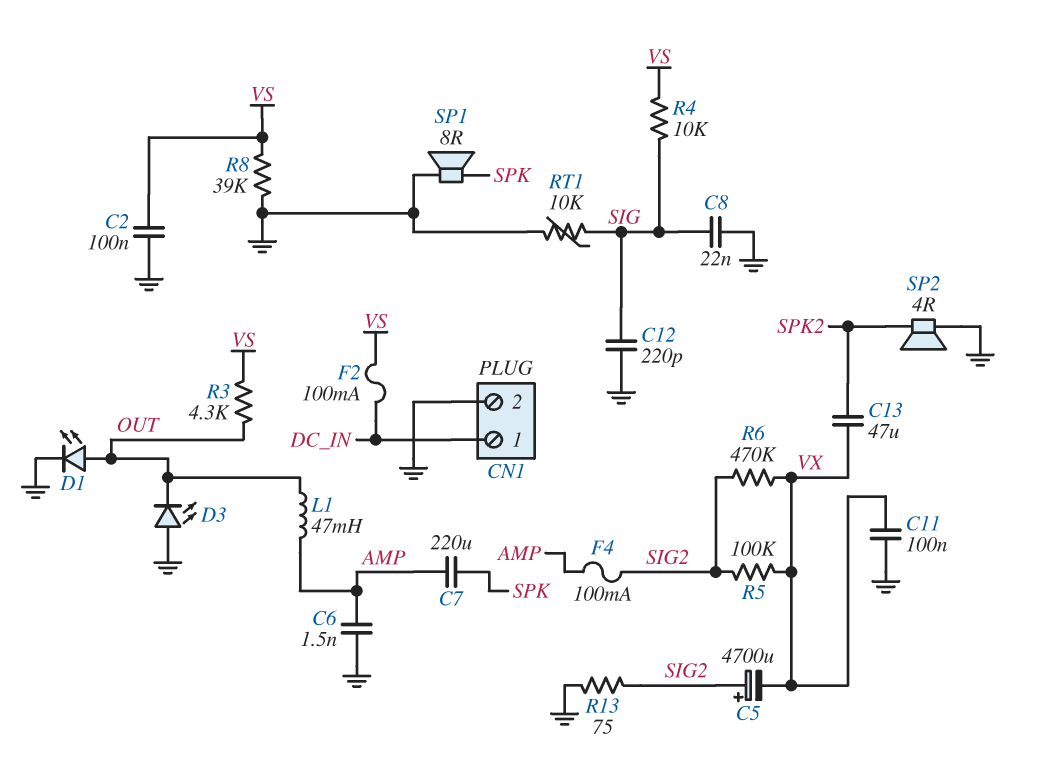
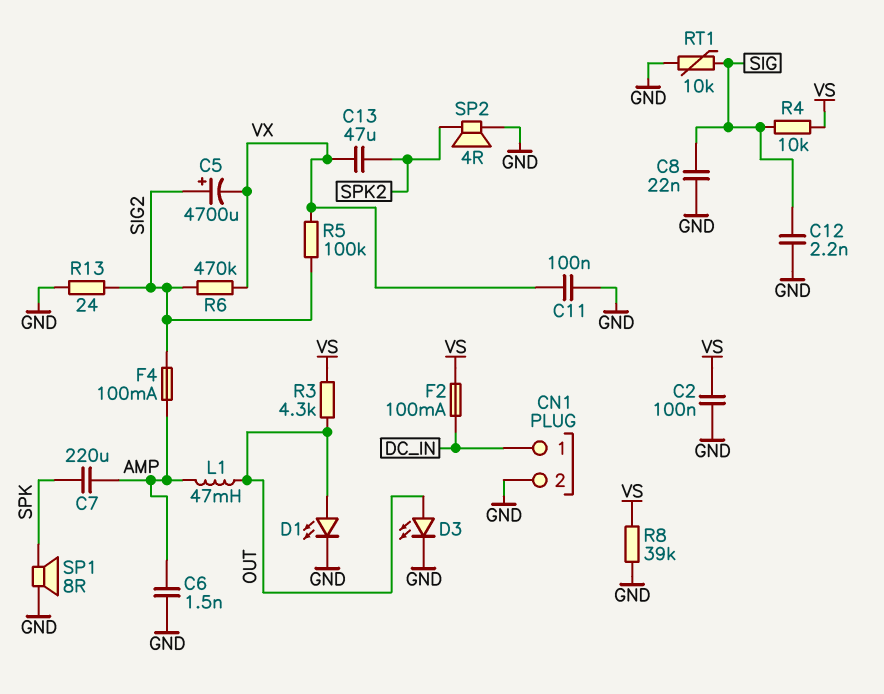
C12: 220pF (GND, SIG) -> 2.2nF (GND, SIG)
D3: LED (A GND, K OUT) -> LED (A OUT, K GND)
R13: 75 (GND, SIG2) -> 24 (GND, SIG2)

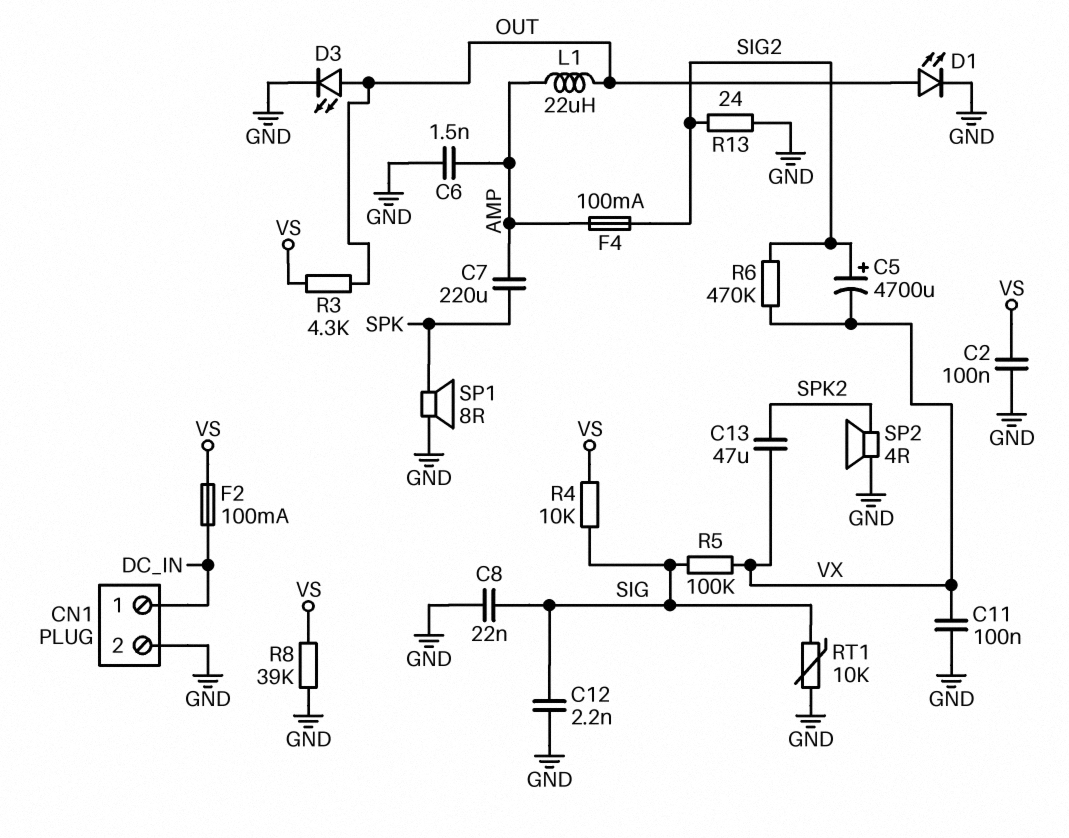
L1: 47mH (AMP, OUT) -> 22uH (AMP, OUT)
R5: 100k (SIG2, VX) -> 100k (SIG, VX)

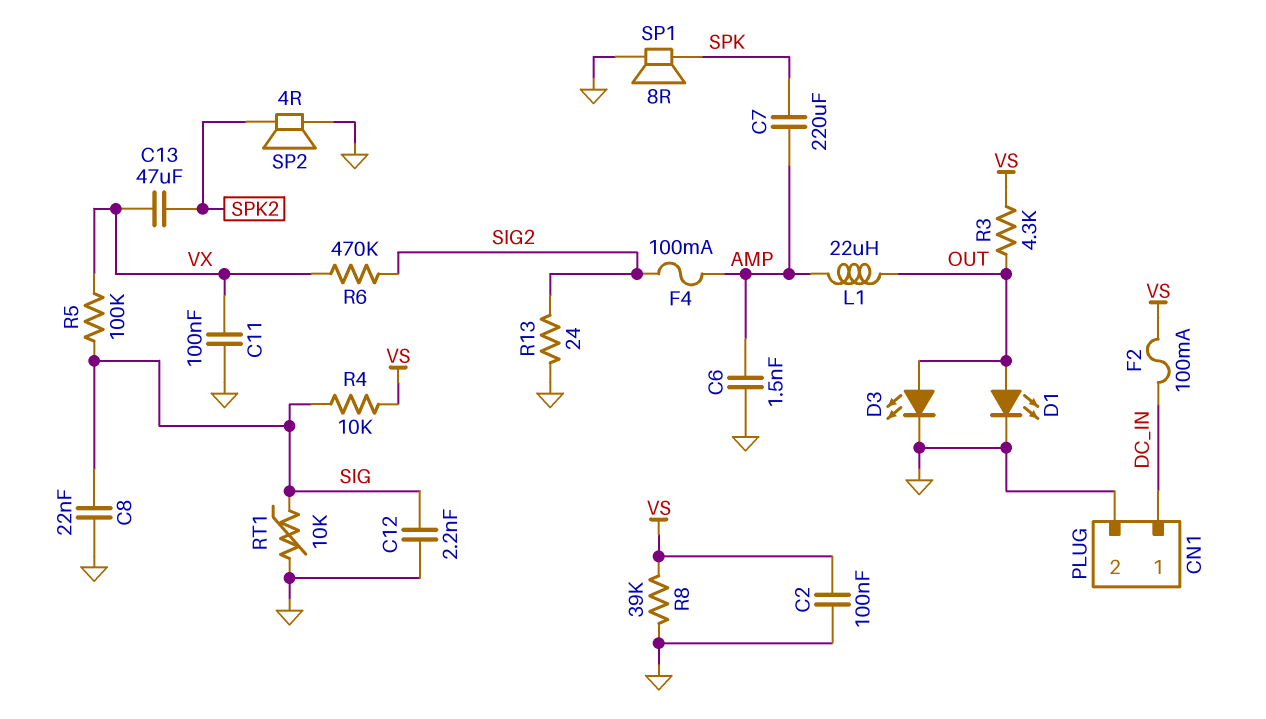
C5: 4700uF (plus SIG2, minus VX) -> none

